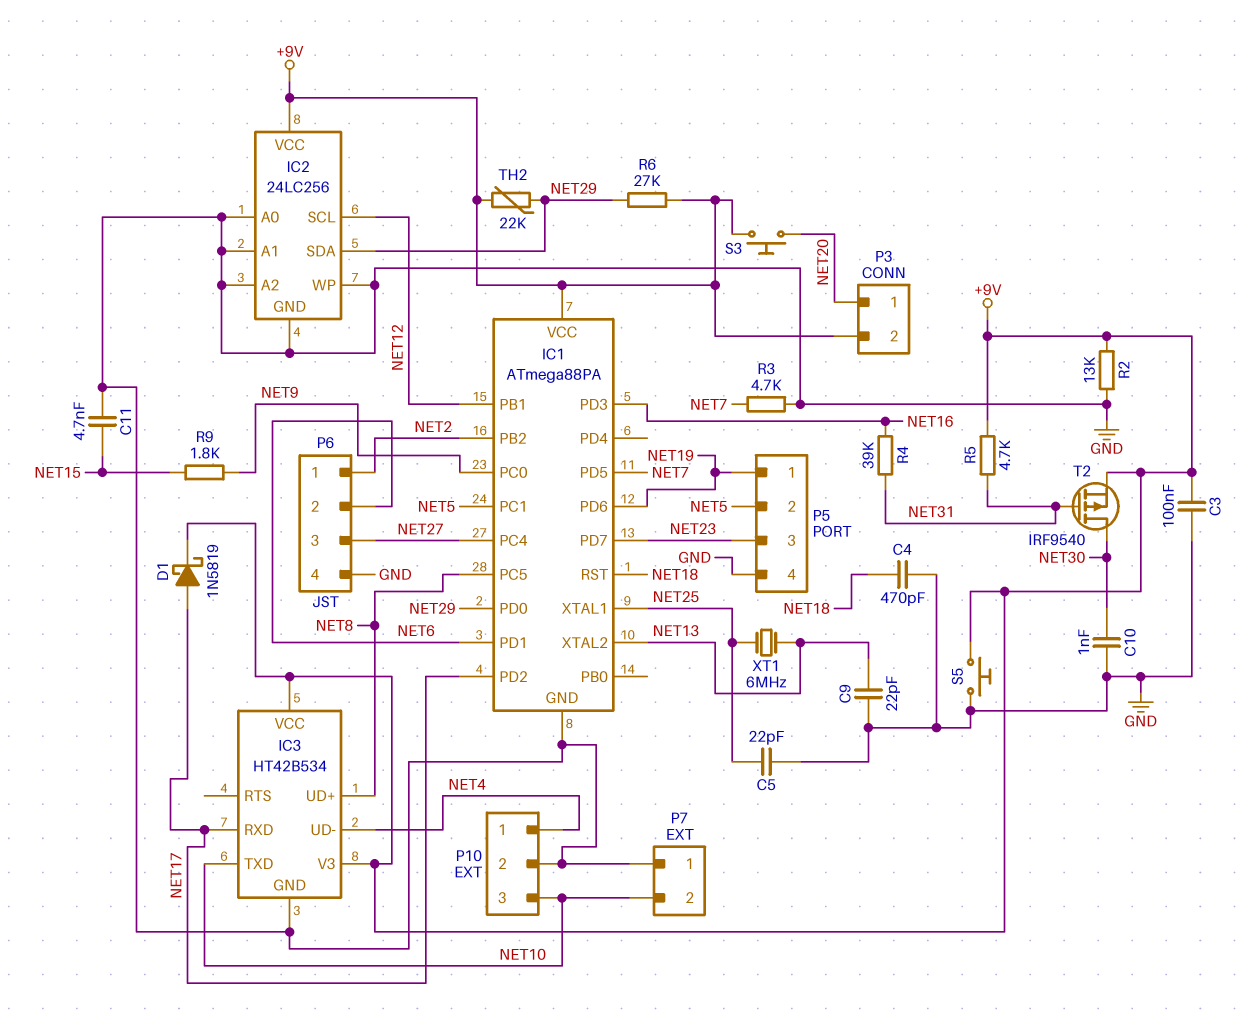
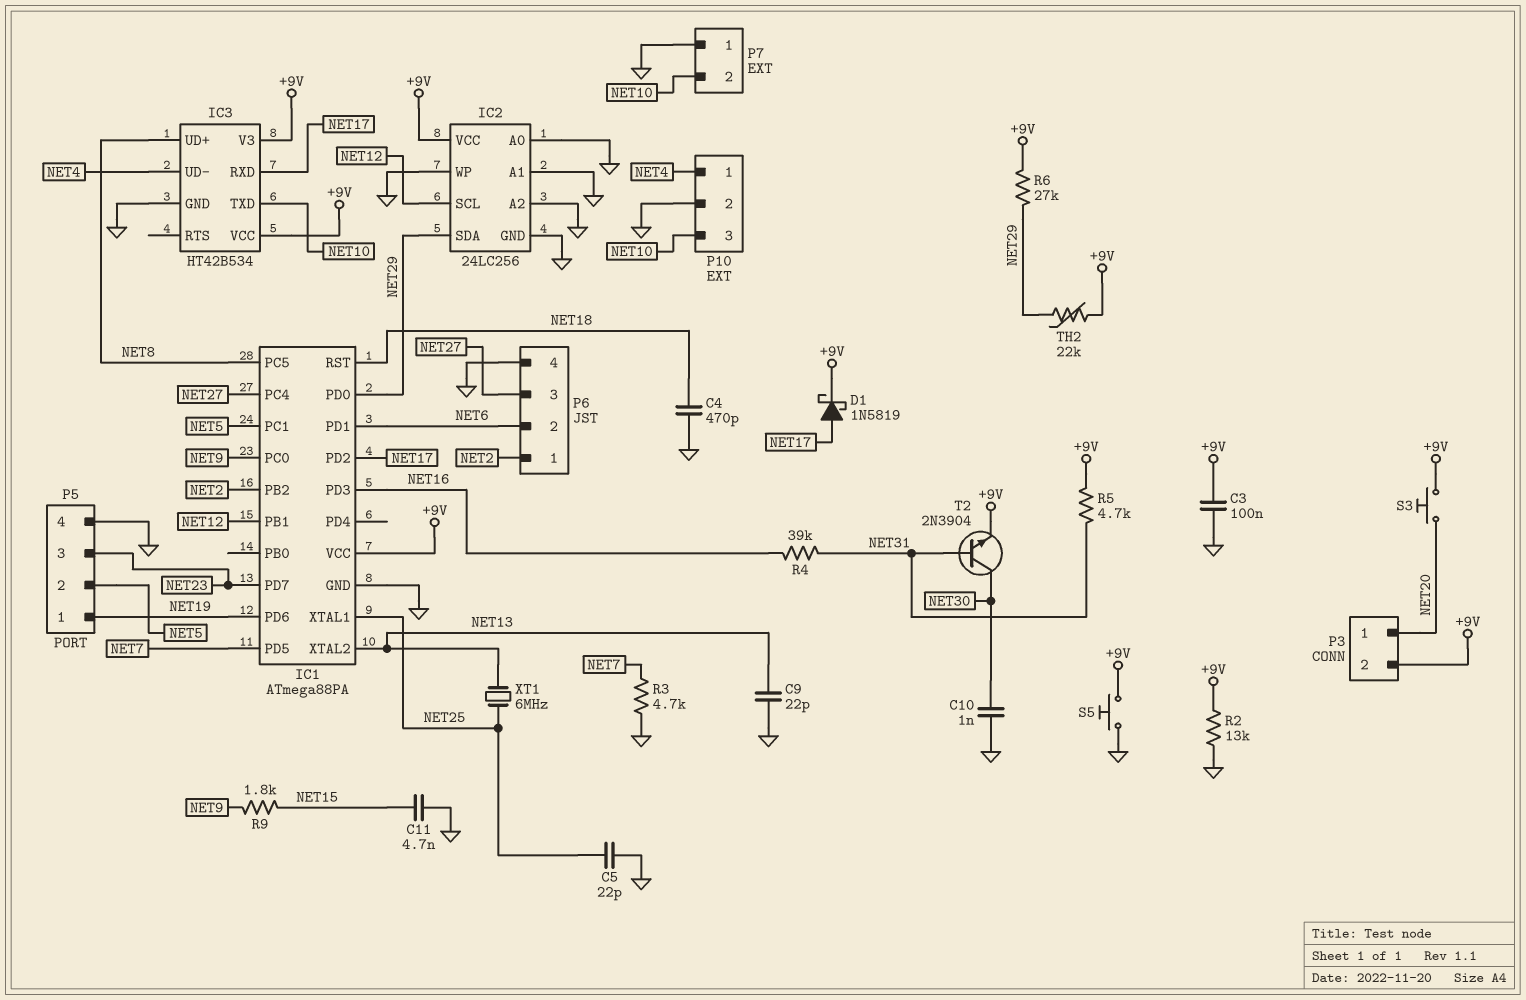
T2: PMOS IRF9540 (G NET31, D NET30, S +9V) -> NPN 2N3904 (B NET31, C NET30, E +9V)

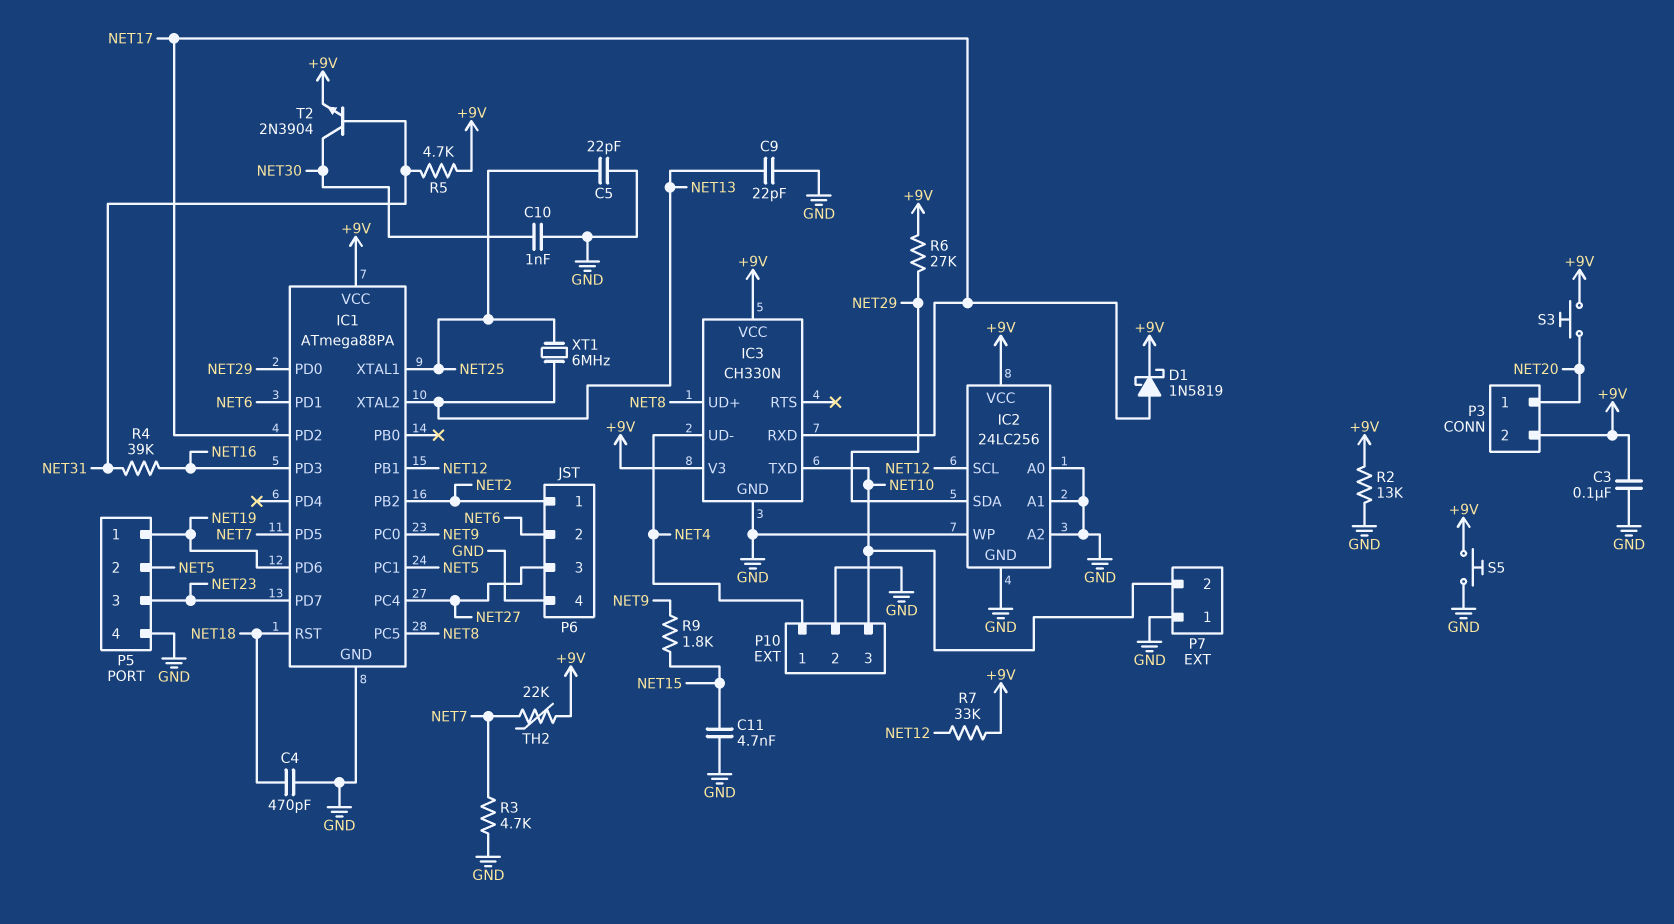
IC3: HT42B534 -> CH330N
R7: none -> 33k (+9V, NET12)
TH2: 22k (+9V, NET29) -> 22k (+9V, NET7)

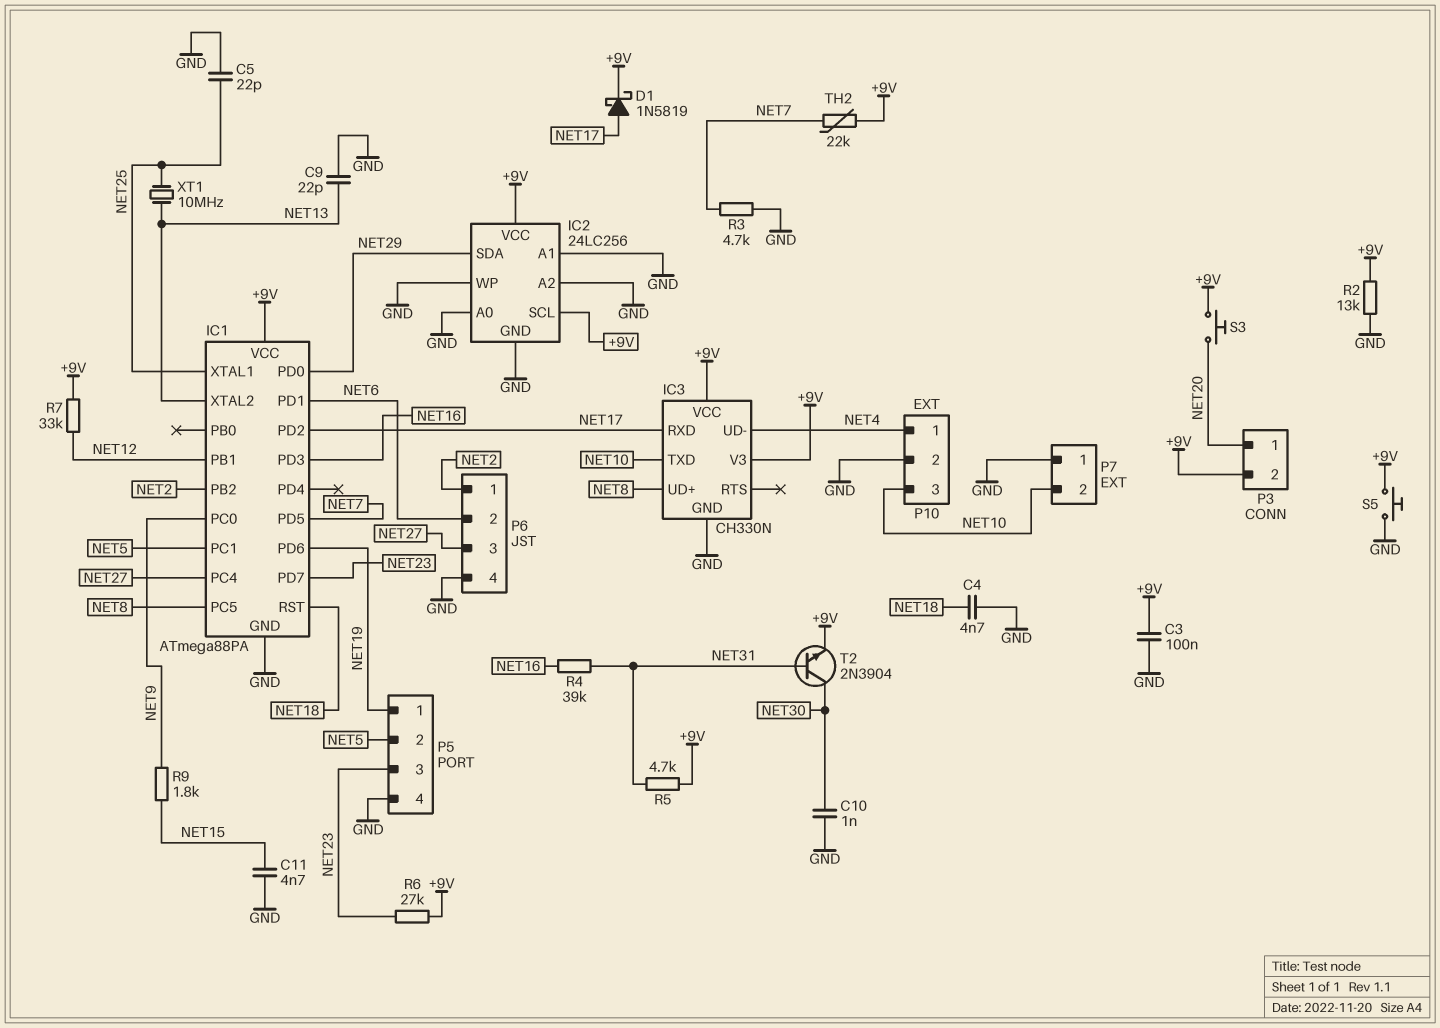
C4: 470pF (GND, NET18) -> 4.7nF (GND, NET18)
IC2 pin SCL: NET12 -> +9V
R6: 27k (+9V, NET29) -> 27k (+9V, NET23)
XT1: 6MHz (NET13, NET25) -> 10MHz (NET13, NET25)

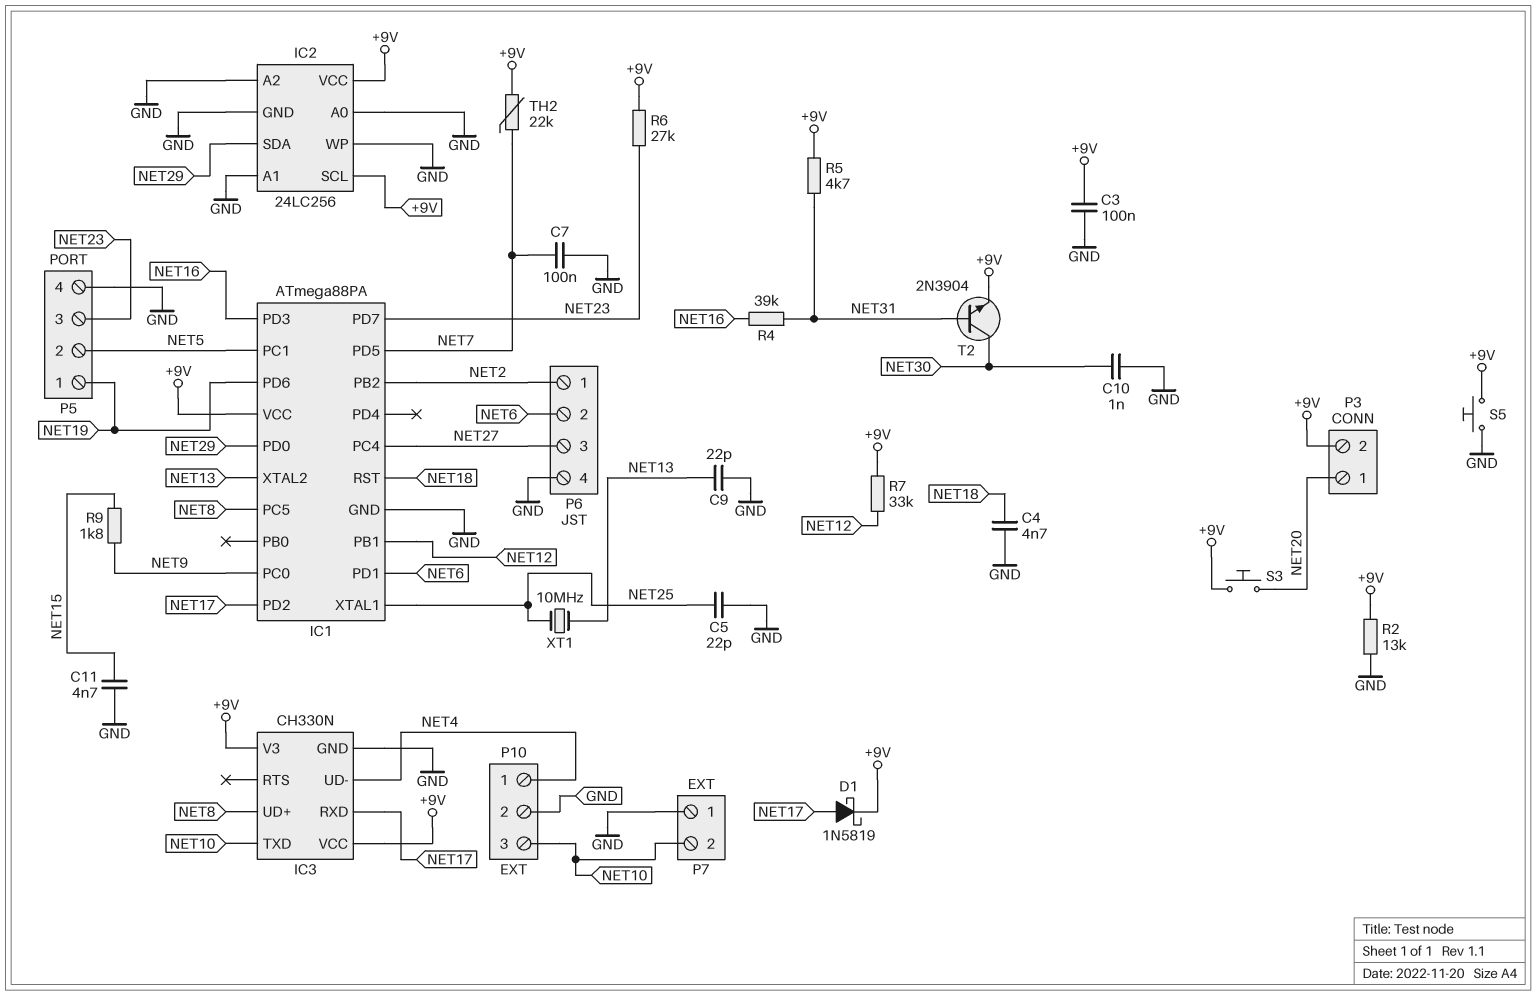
C7: none -> 100nF (GND, NET7)
R3: 4.7k (GND, NET7) -> none

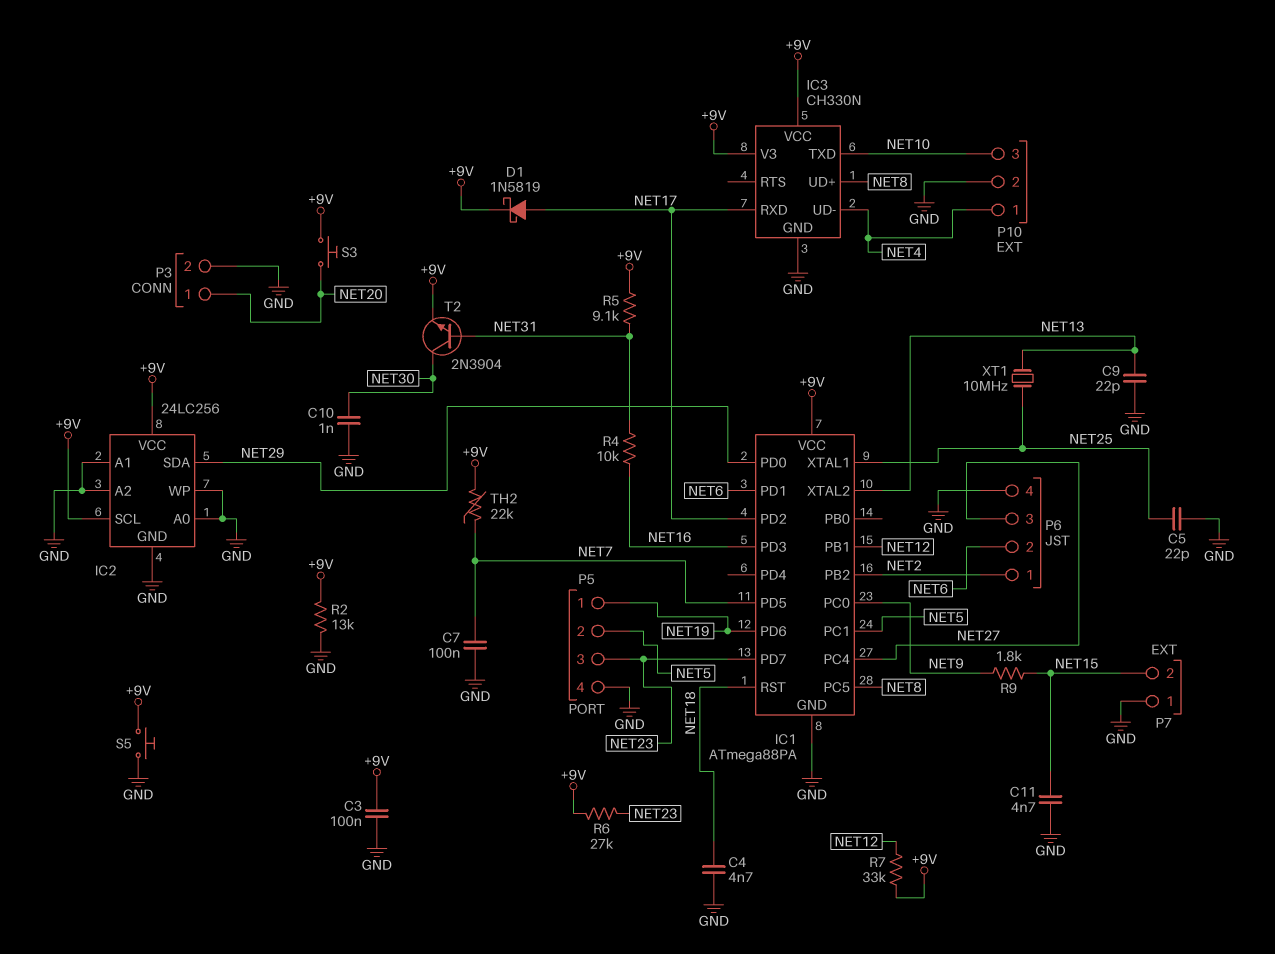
P3 pin 2: +9V -> GND
P7 pin 2: NET10 -> NET15
R4: 39k (NET16, NET31) -> 10k (NET16, NET31)
R5: 4.7k (+9V, NET31) -> 9.1k (+9V, NET31)

